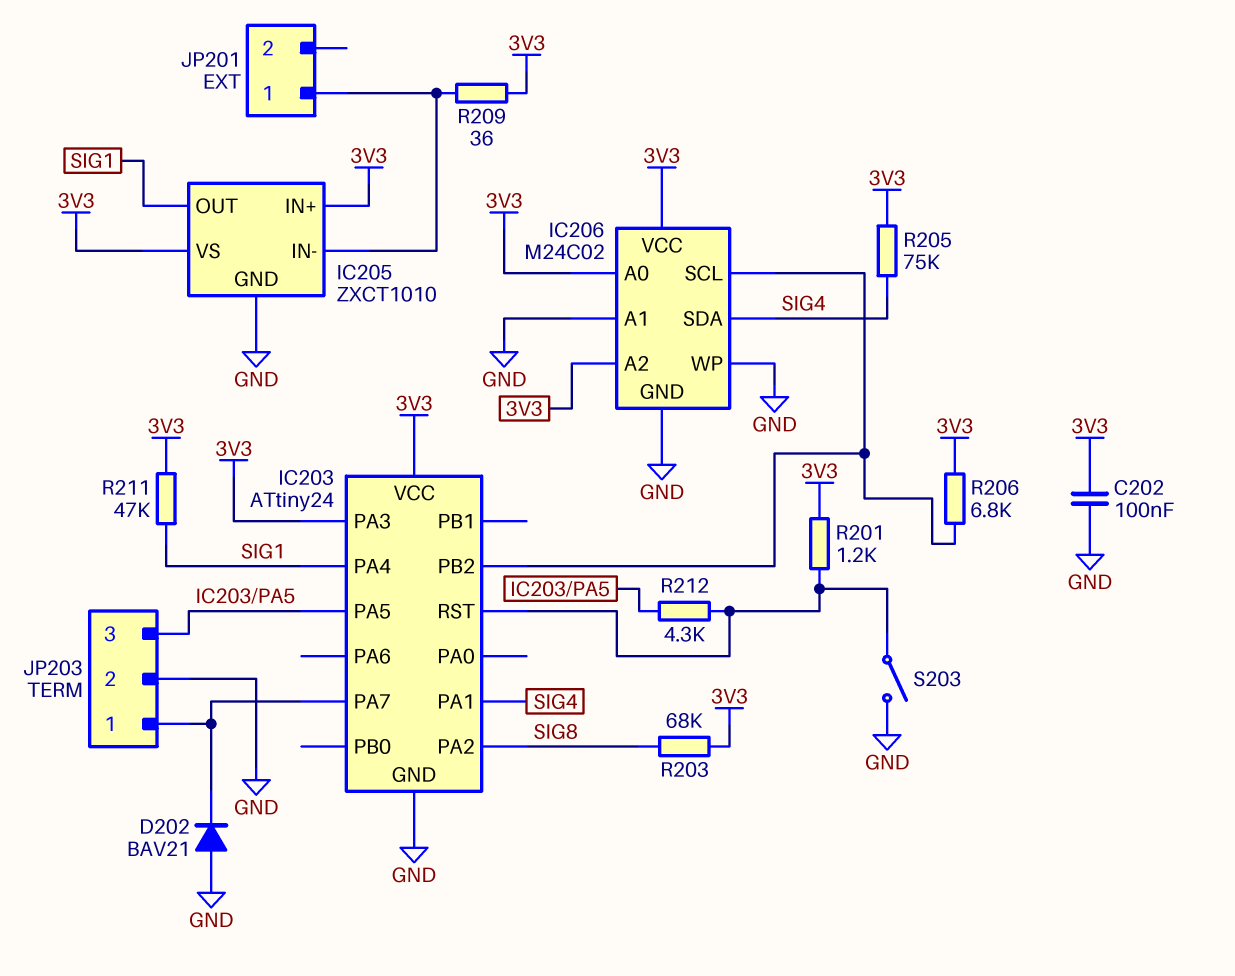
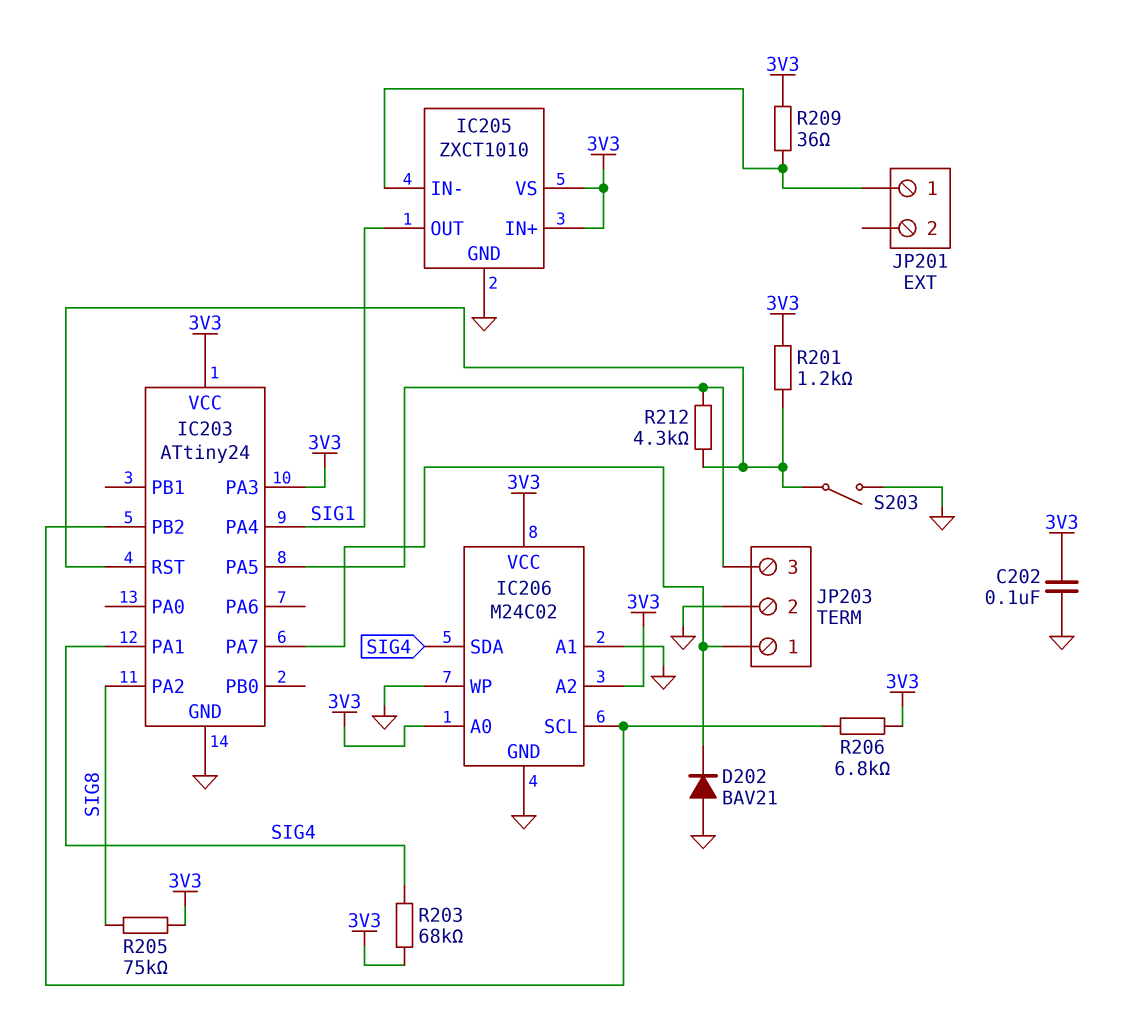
R203: 68k (3V3, SIG8) -> 68k (3V3, SIG4)
R205: 75k (3V3, SIG4) -> 75k (3V3, SIG8)
R211: 47k (3V3, SIG1) -> none

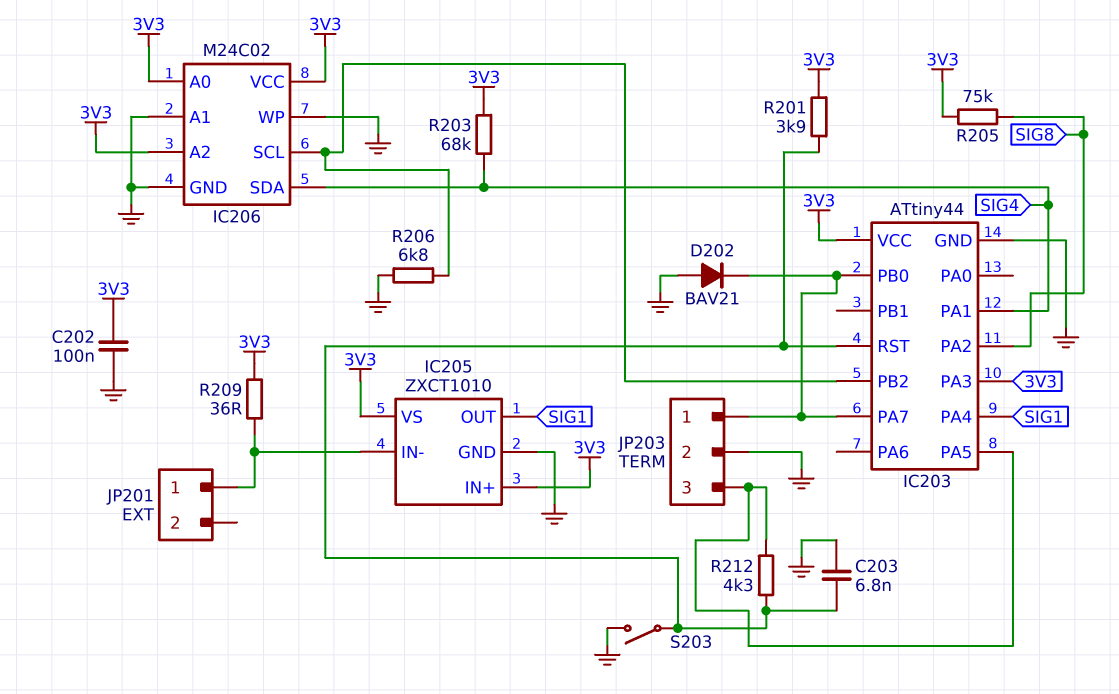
C203: none -> 6.8nF (GND, IC203/RST)
IC203: ATtiny24 -> ATtiny44
IC203 pin PB0: none -> IC203/PA7
R201: 1.2k (3V3, IC203/RST) -> 3.9k (3V3, IC203/RST)
R206: 6.8k (3V3, IC203/PB2) -> 6.8k (GND, IC203/PB2)

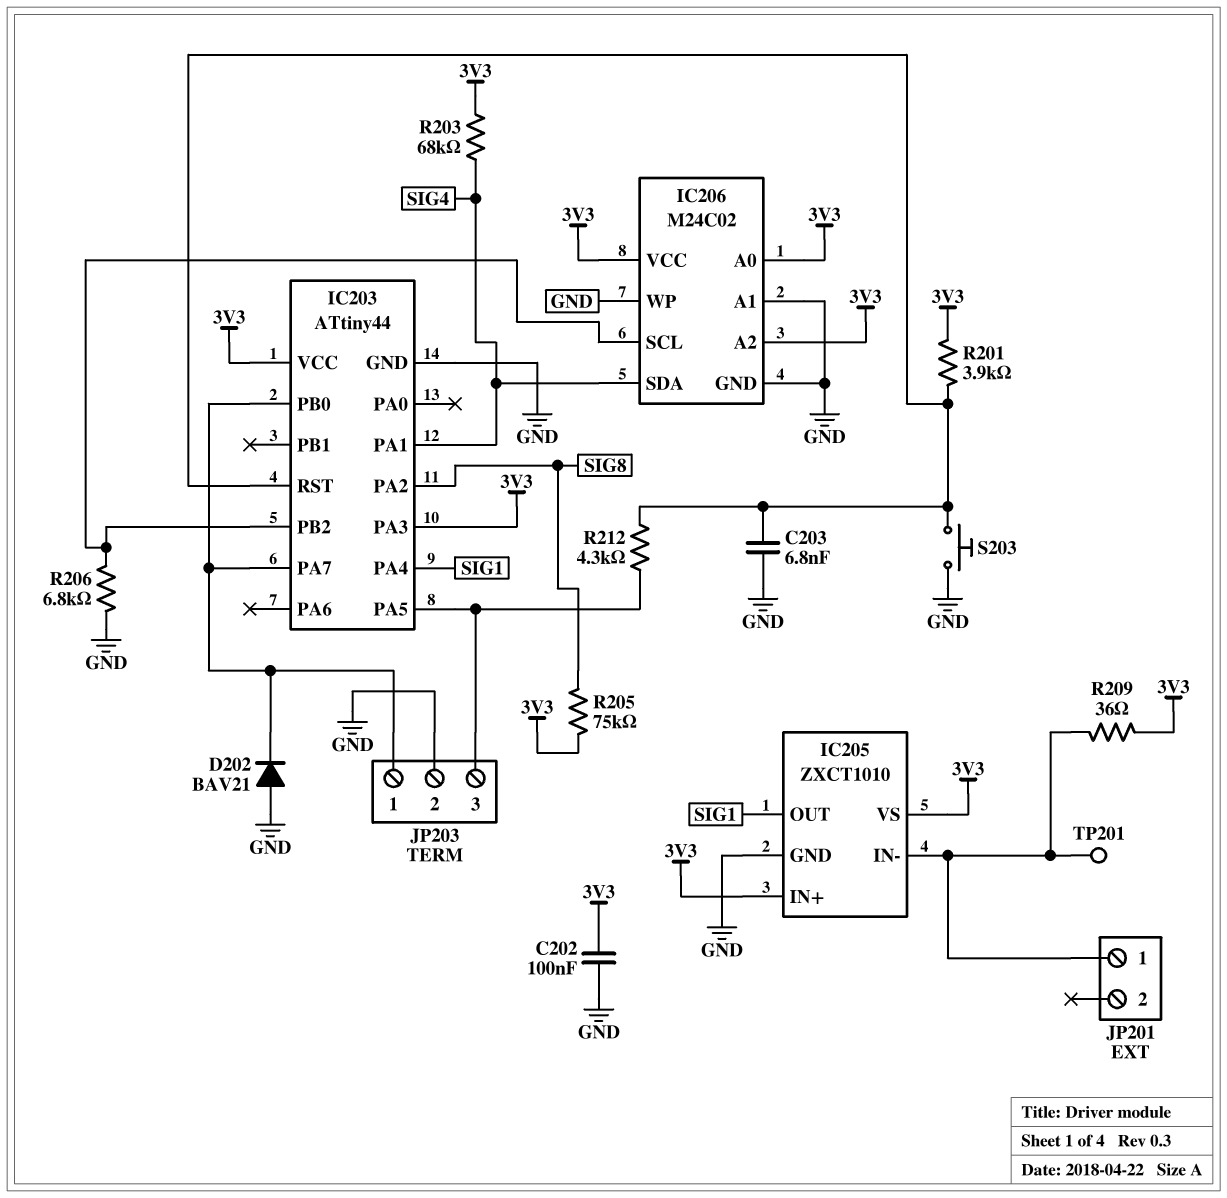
S203: switch (GND, IC203/RST) -> button (GND, IC203/RST)
TP201: none -> test point (IC205/IN-)

